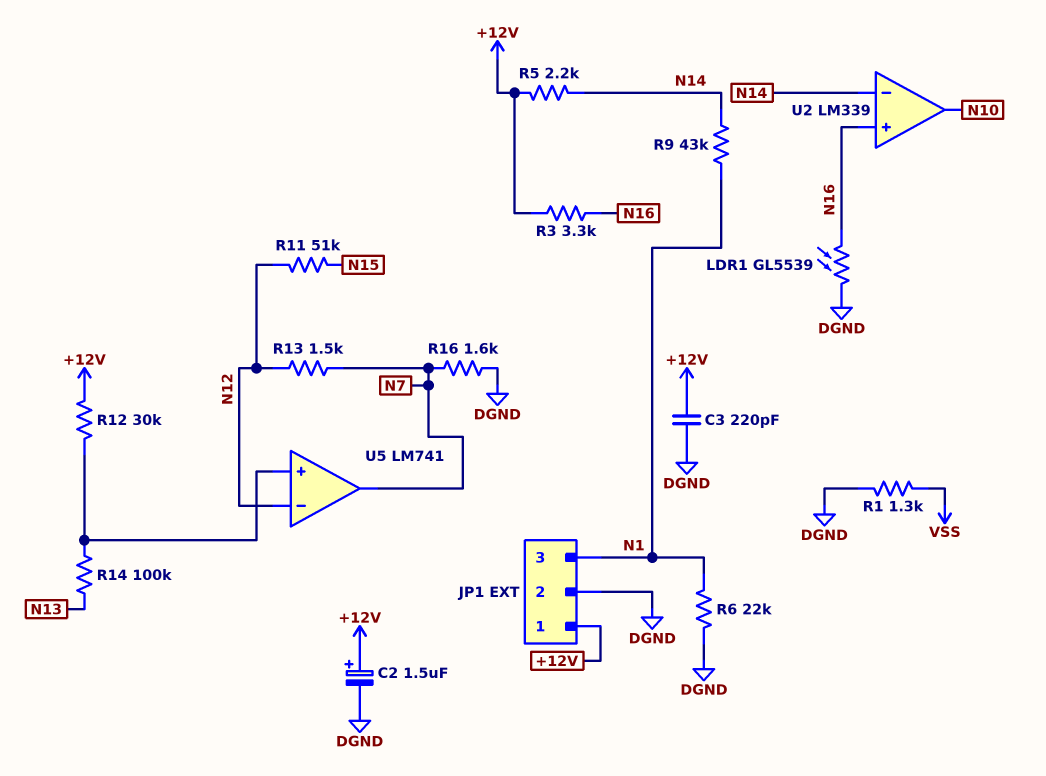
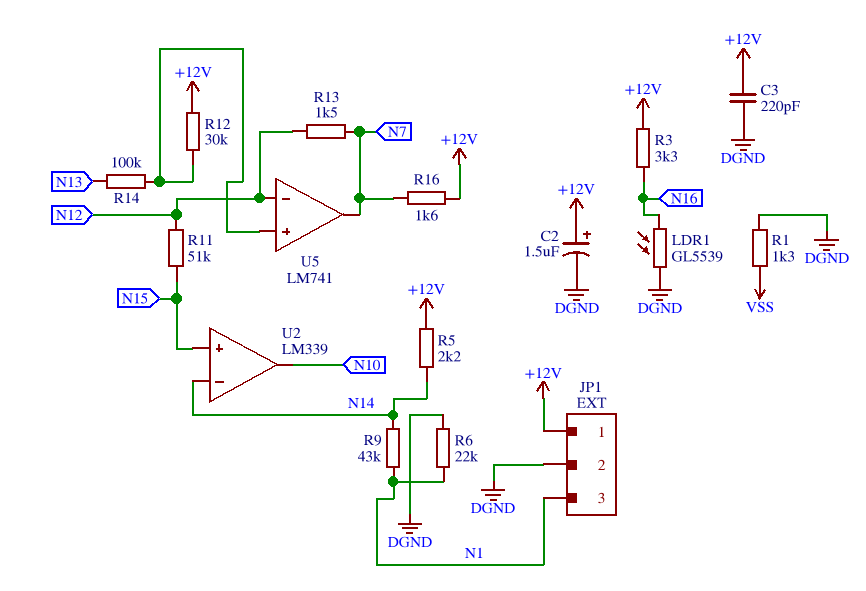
R16: 1.6k (DGND, N7) -> 1.6k (+12V, N7)
U2 pin in+: N16 -> N15

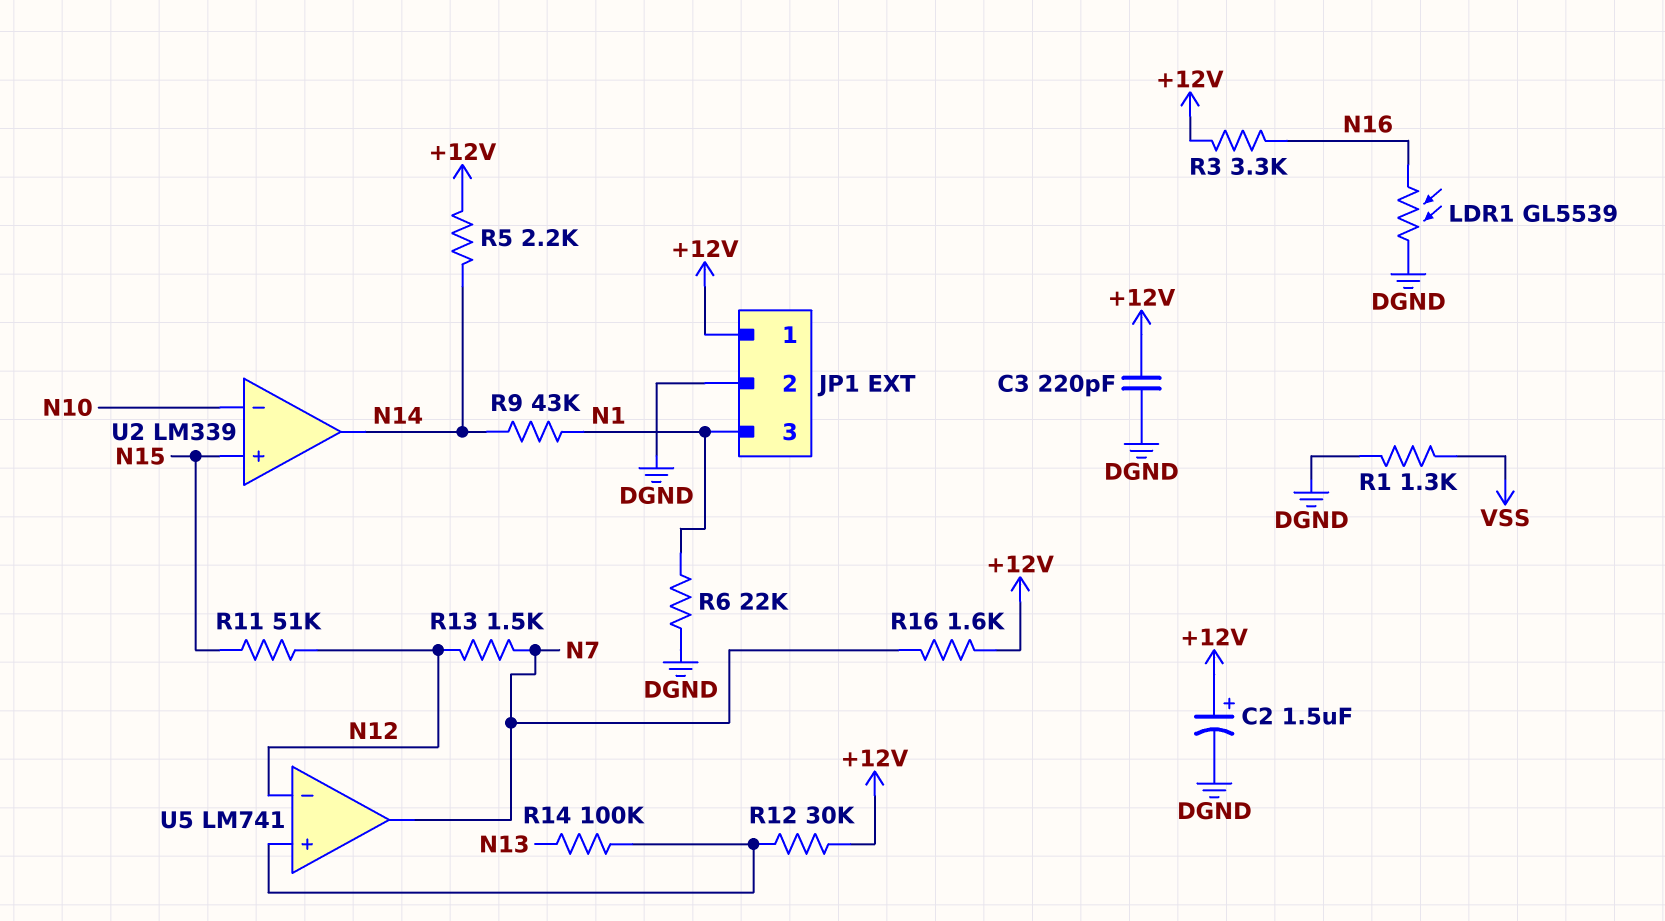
U2 pin in-: N14 -> N10
U2 pin out: N10 -> N14

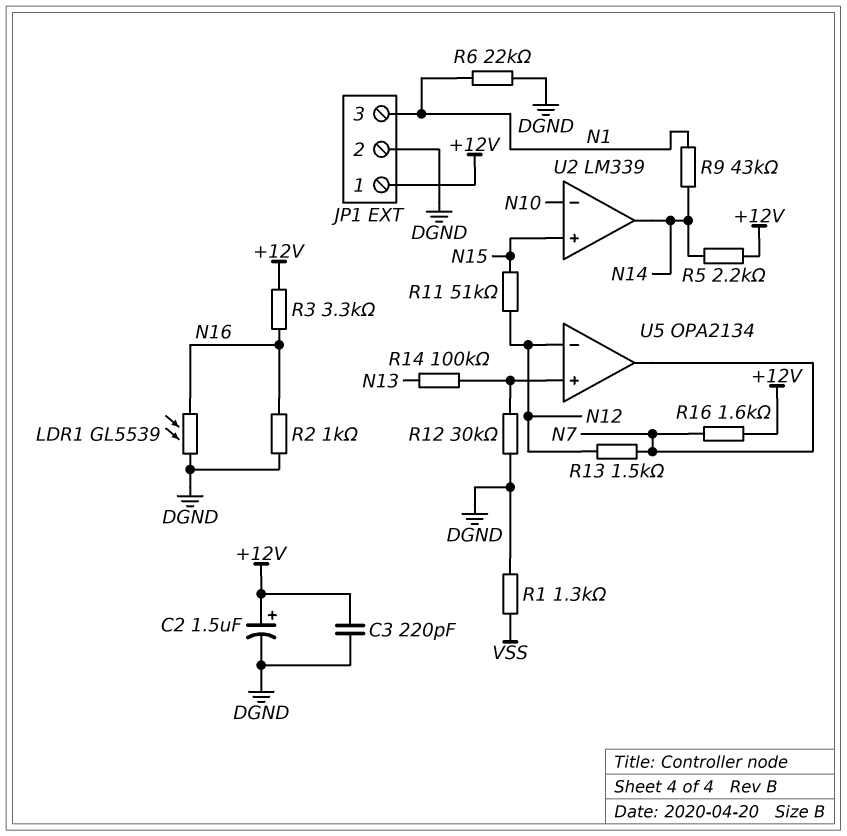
R2: none -> 1k (DGND, N16)
R12: 30k (+12V, U5/in+) -> 30k (DGND, U5/in+)
U5: LM741 -> OPA2134

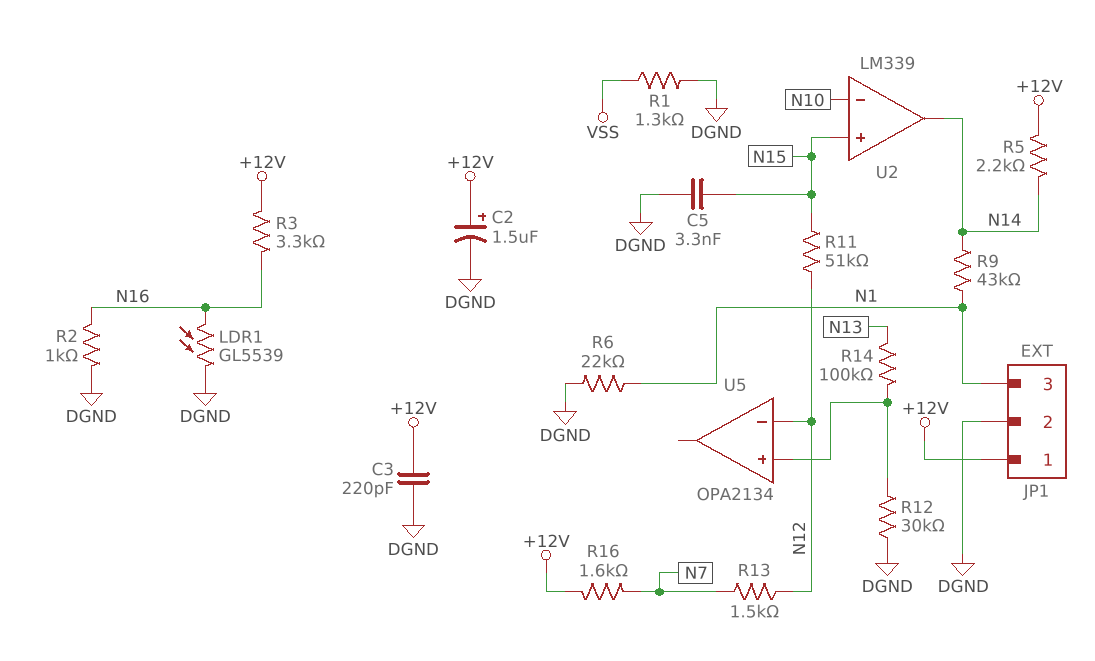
C5: none -> 3.3nF (DGND, N15)
U5 pin out: N7 -> none

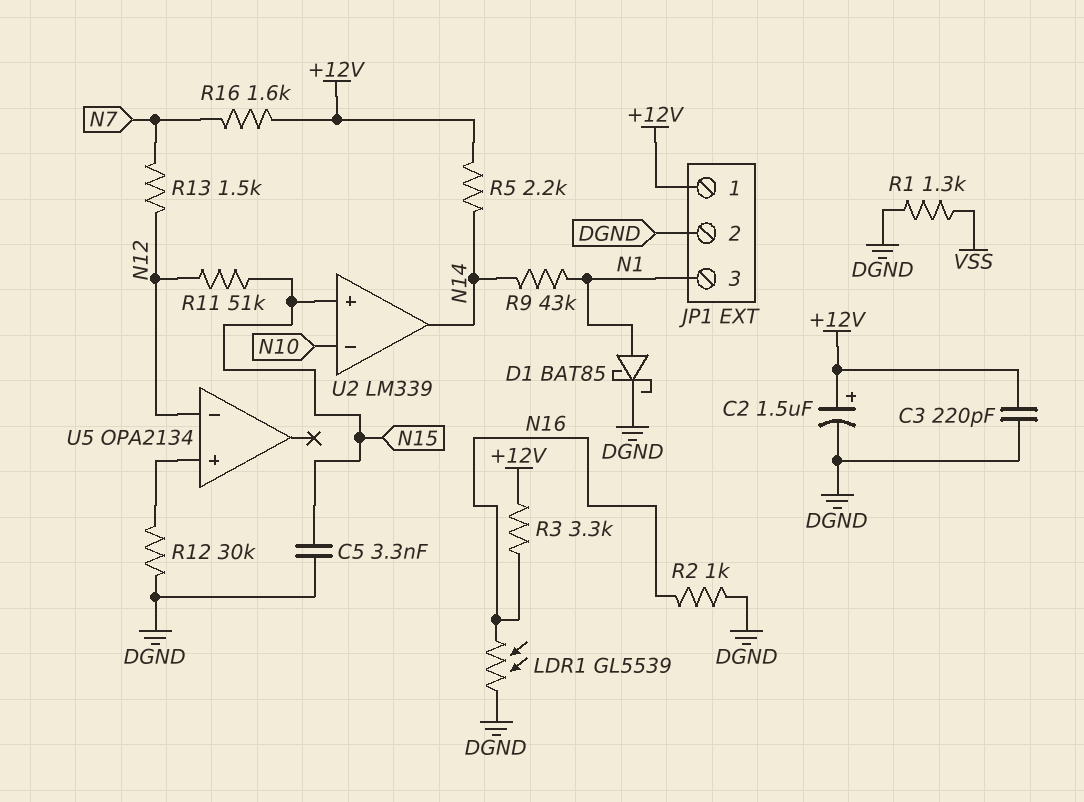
D1: none -> schottky BAT85 (A N1, K DGND)
R6: 22k (DGND, N1) -> none
R14: 100k (N13, U5/in+) -> none

